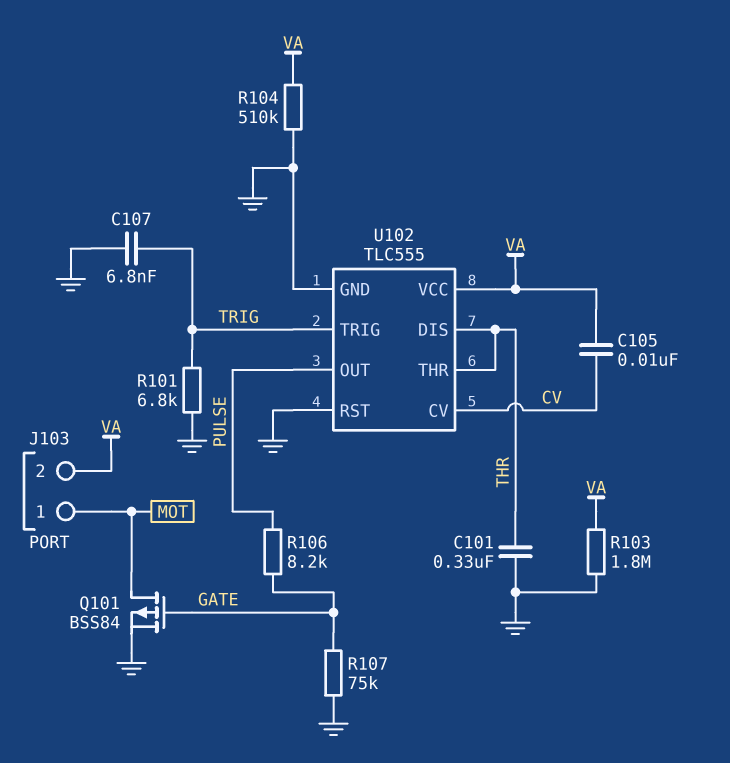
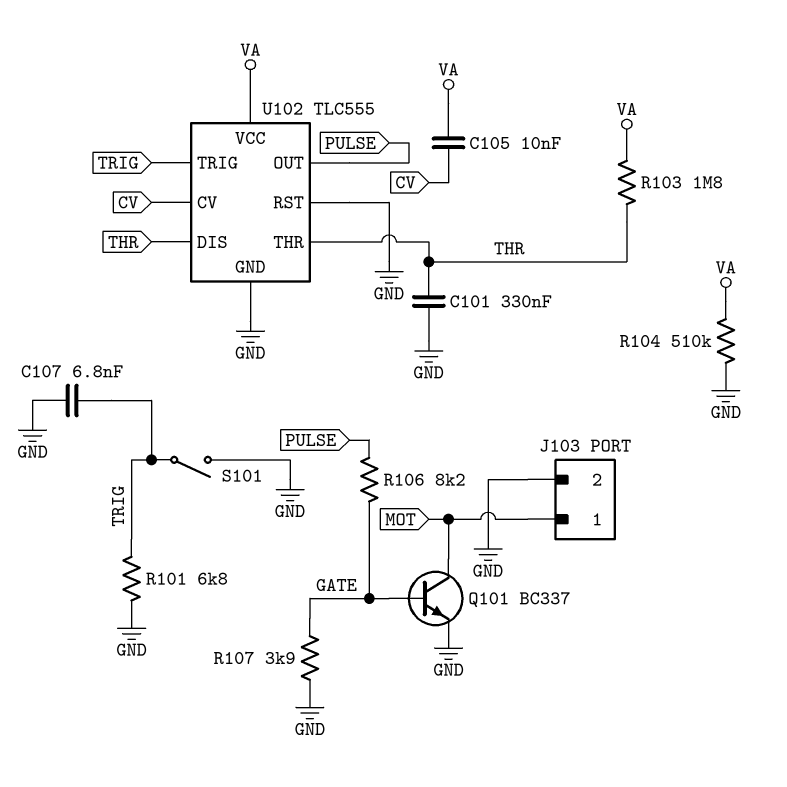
J103 pin 2: VA -> GND
Q101: PMOS BSS84 (G GATE, D MOT, S GND) -> NPN BC337 (B GATE, C MOT, E GND)
R103: 1.8M (GND, VA) -> 1.8M (THR, VA)
R107: 75k (GATE, GND) -> 3.9k (GATE, GND)
S101: none -> switch (GND, TRIG)

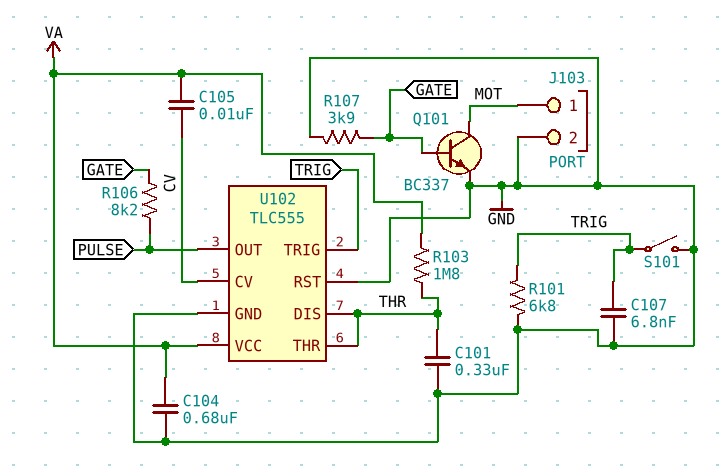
C104: none -> 680nF (GND, VA)
R104: 510k (GND, VA) -> none

